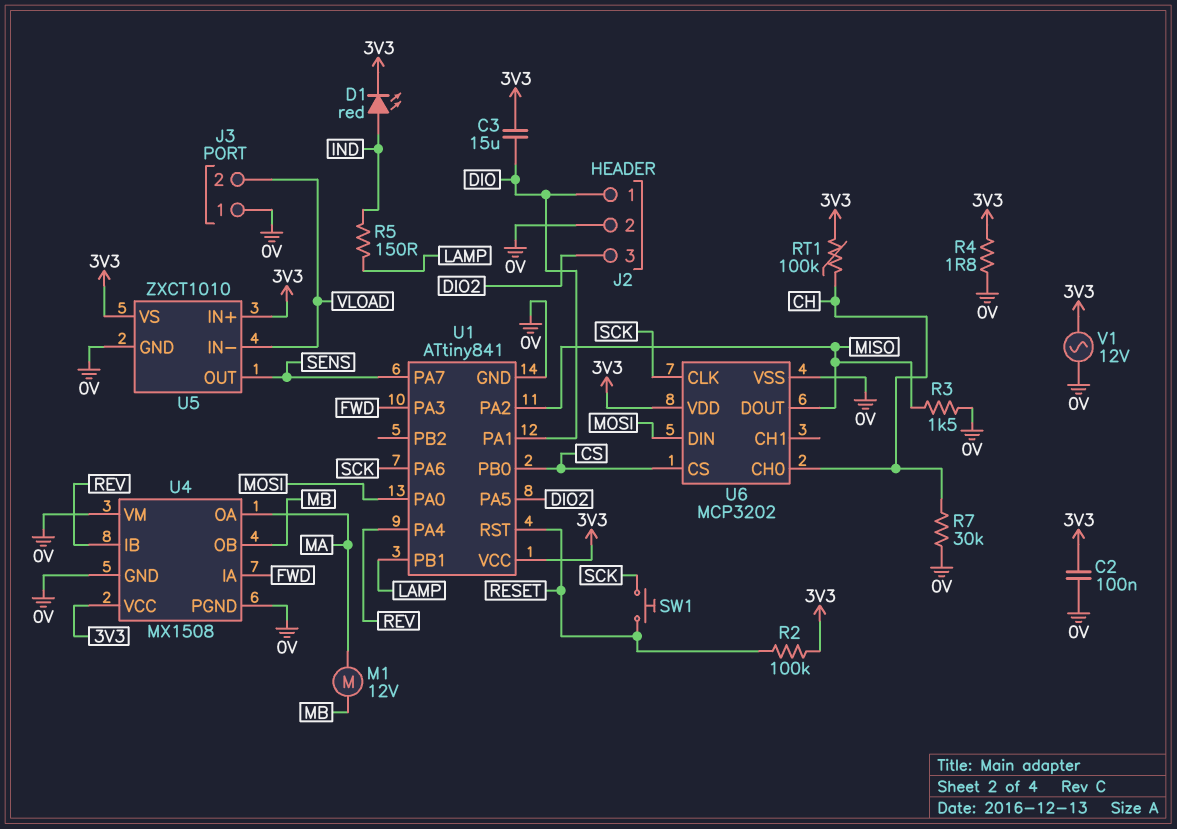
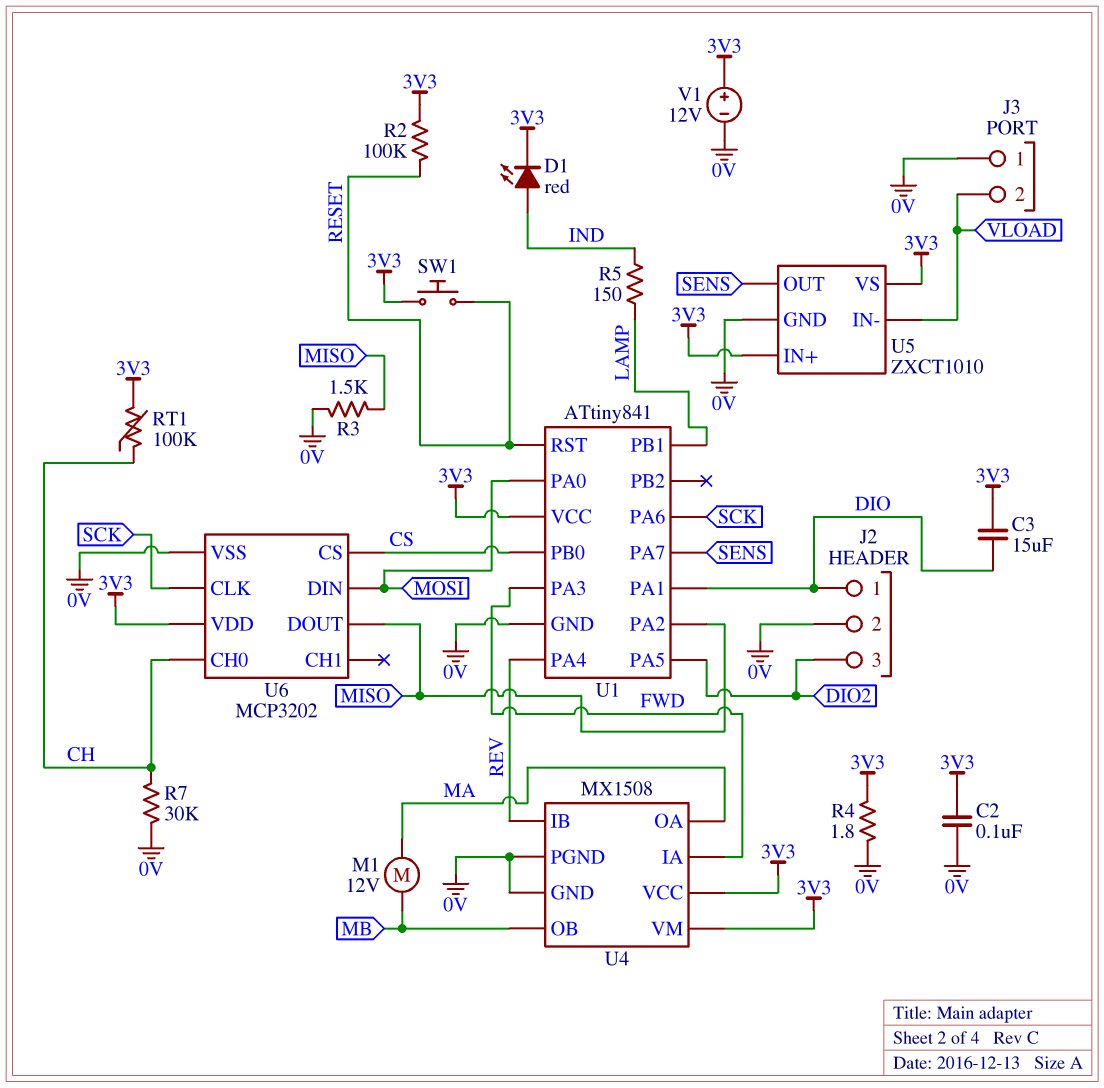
SW1: button (RESET, SCK) -> button (3V3, RESET)
U4 pin VM: 0V -> 3V3
V1: AC 12V (0V, 3V3) -> 12V (plus 3V3, minus 0V)

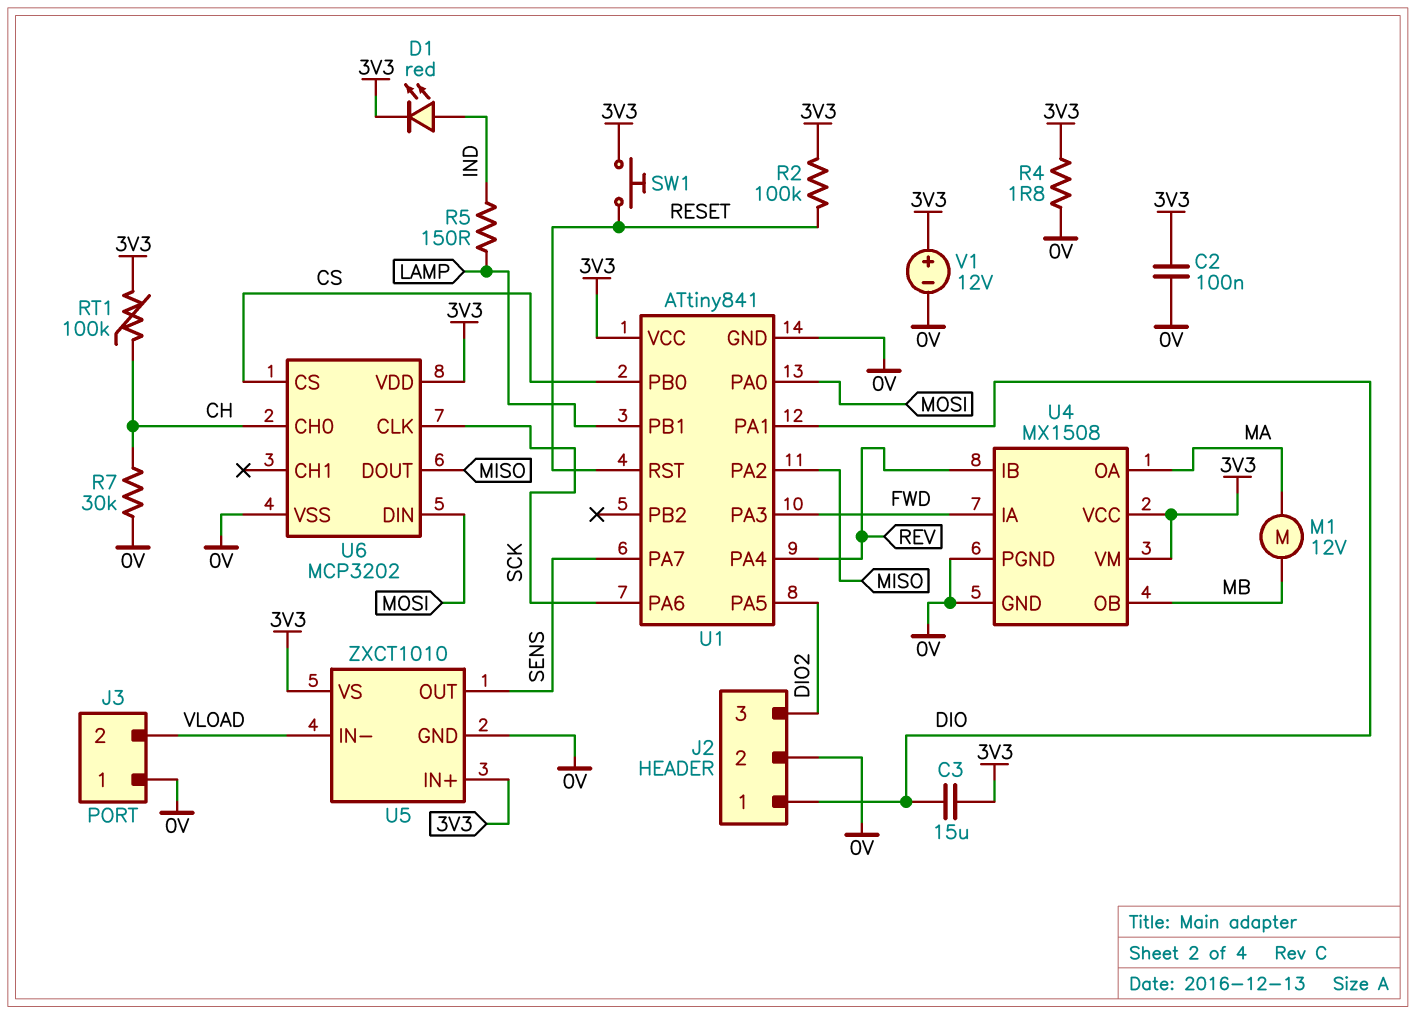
R3: 1.5k (0V, MISO) -> none

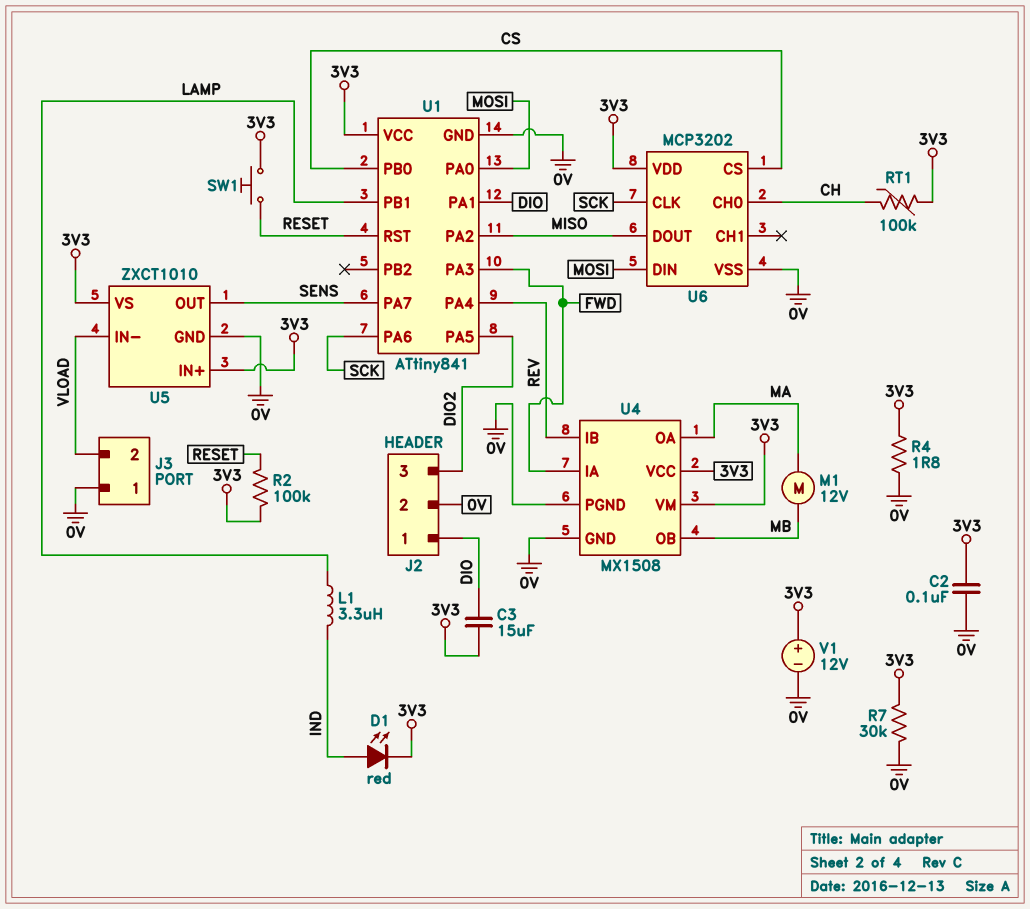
L1: none -> 3.3uH (IND, LAMP)
R5: 150 (IND, LAMP) -> none
R7: 30k (0V, CH) -> 30k (0V, 3V3)

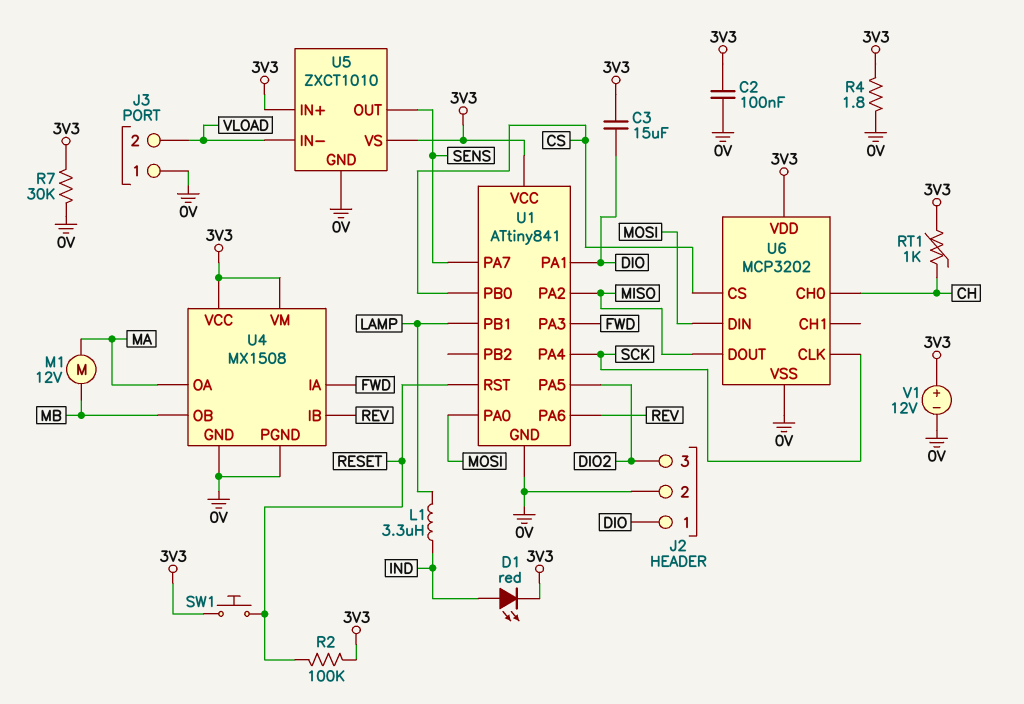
RT1: 100k (3V3, CH) -> 1k (3V3, CH)
U1 pin PA4: REV -> SCK
U1 pin PA6: SCK -> REV

